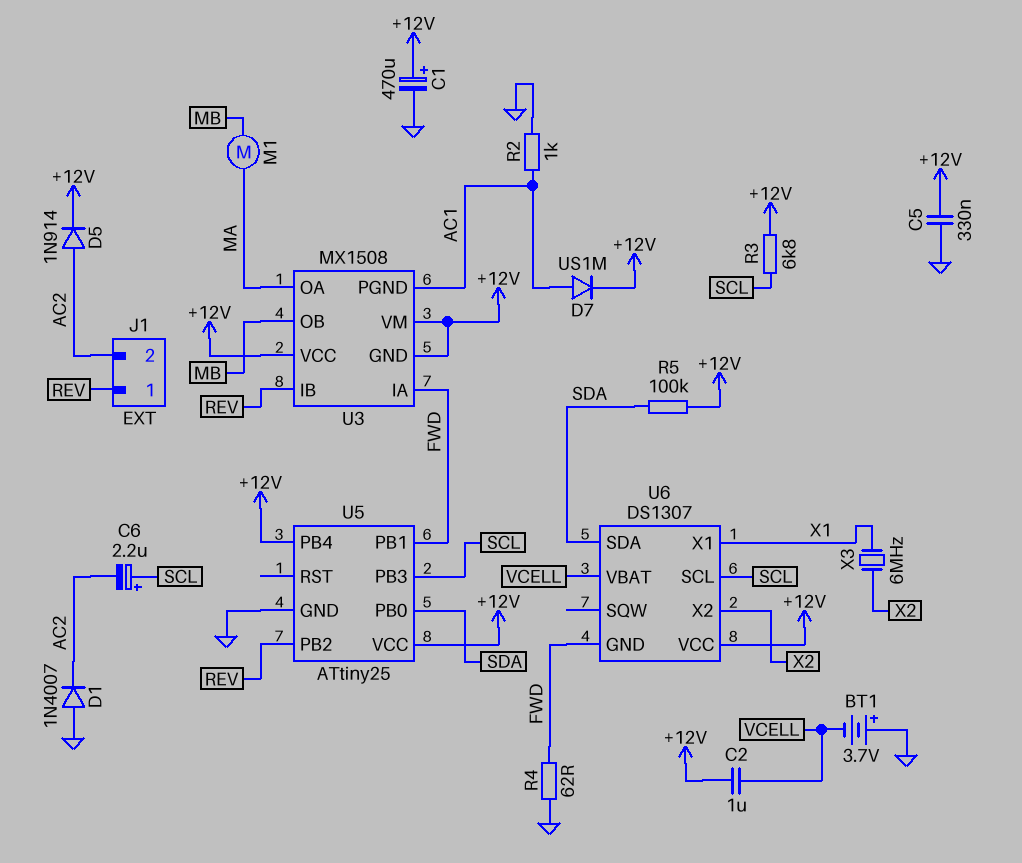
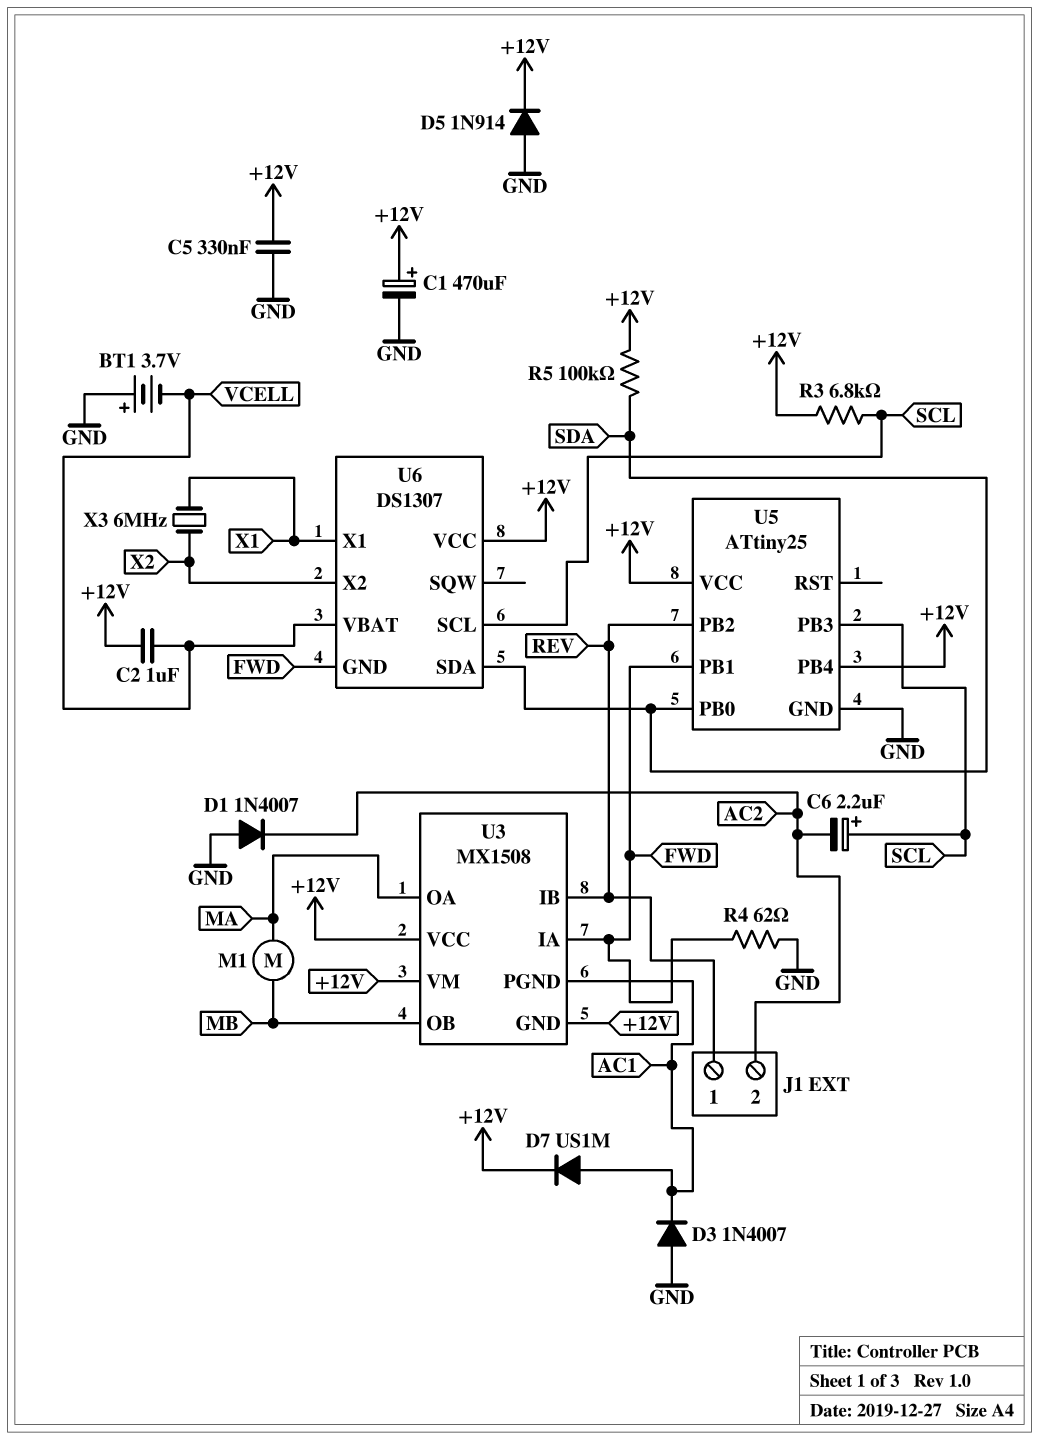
D3: none -> diode 1N4007 (A GND, K AC1)
D5: diode 1N914 (A AC2, K +12V) -> diode 1N914 (A GND, K +12V)
R2: 1k (AC1, GND) -> none

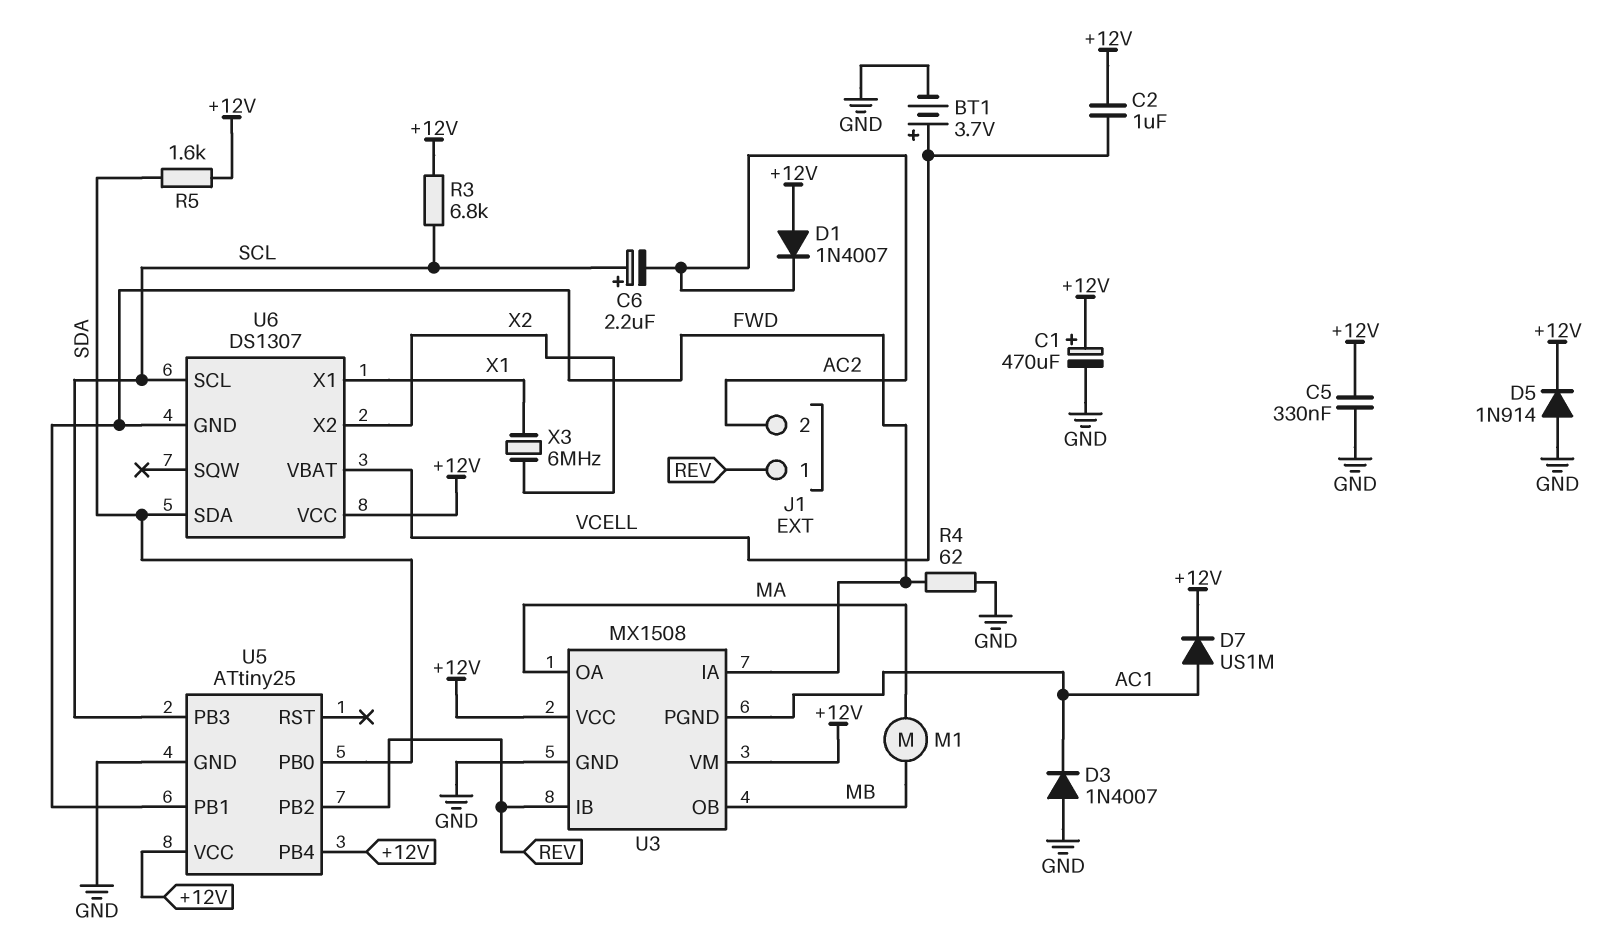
BT1: 3.7V (plus GND, minus VCELL) -> 3.7V (plus VCELL, minus GND)
D1: diode 1N4007 (A GND, K AC2) -> diode 1N4007 (A +12V, K AC2)
R5: 100k (+12V, SDA) -> 1.6k (+12V, SDA)
U3 pin GND: +12V -> GND

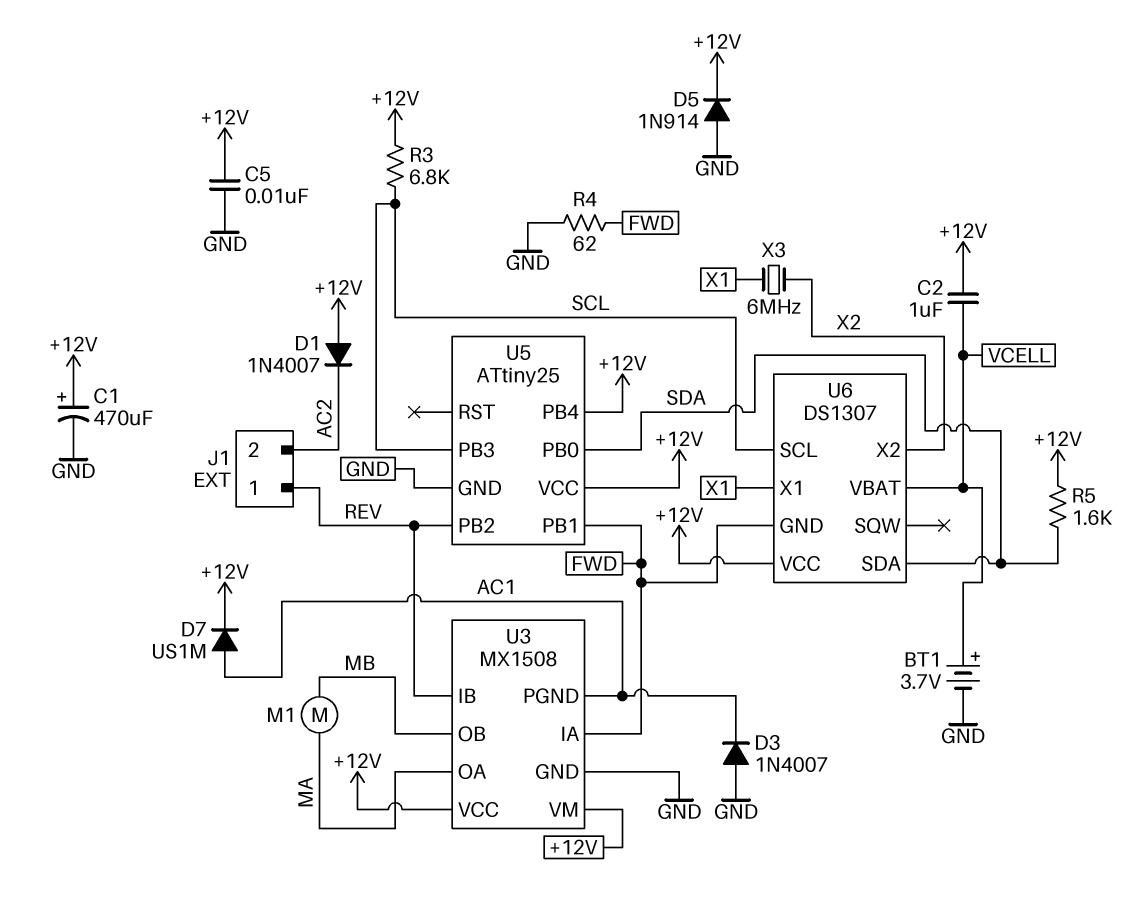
C5: 330nF (+12V, GND) -> 10nF (+12V, GND)
C6: 2.2uF (plus SCL, minus AC2) -> none

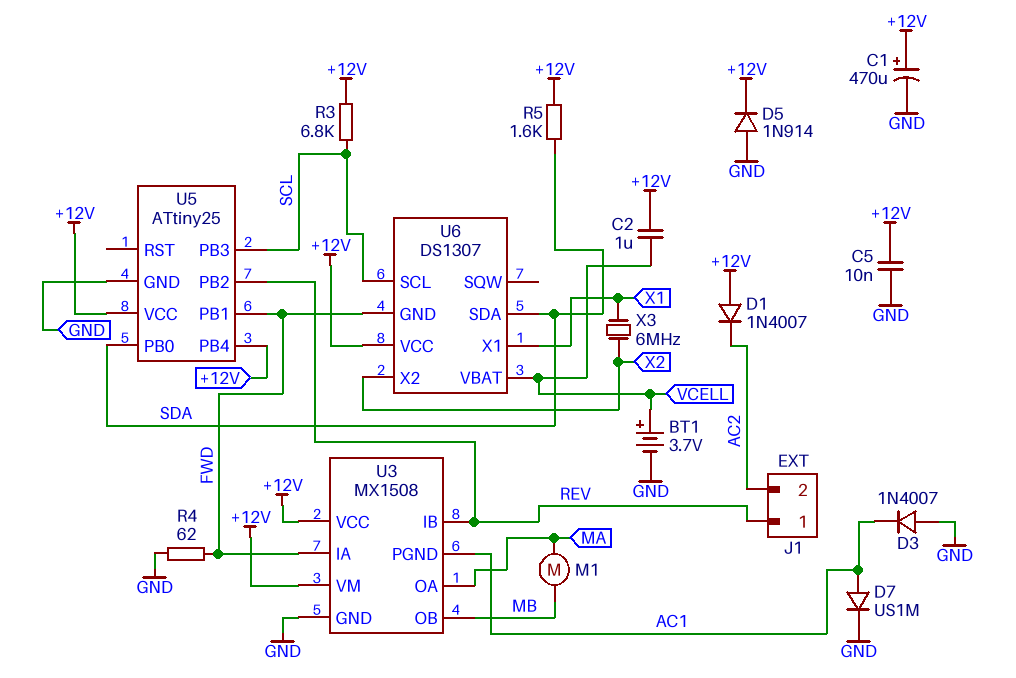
D7: diode US1M (A AC1, K +12V) -> diode US1M (A AC1, K GND)

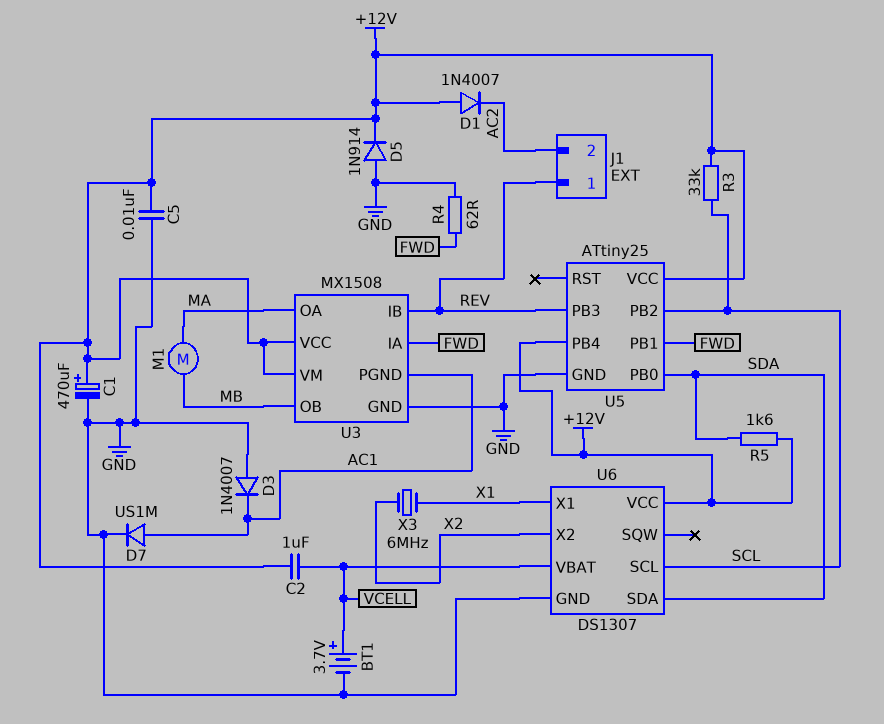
R3: 6.8k (+12V, SCL) -> 33k (+12V, SCL)
U5 pin PB2: REV -> SCL
U5 pin PB3: SCL -> REV
U6 pin GND: FWD -> GND

